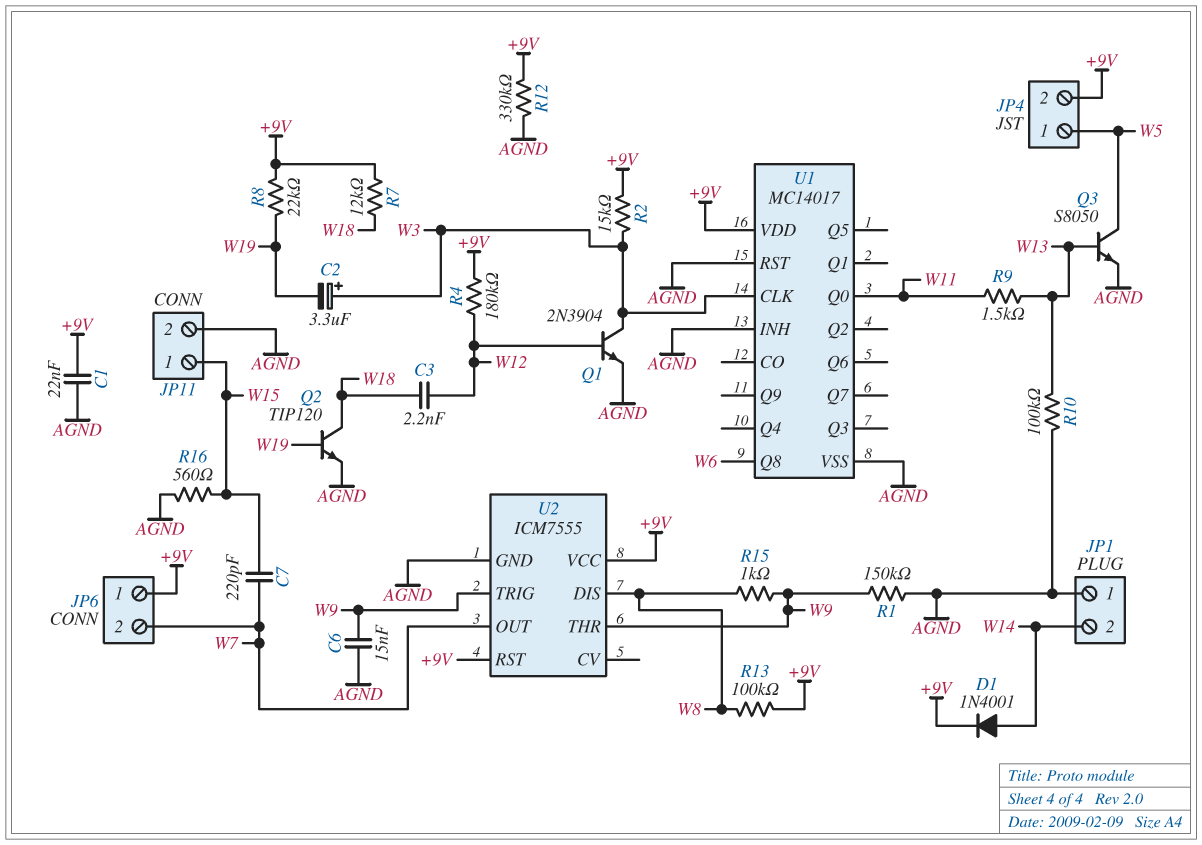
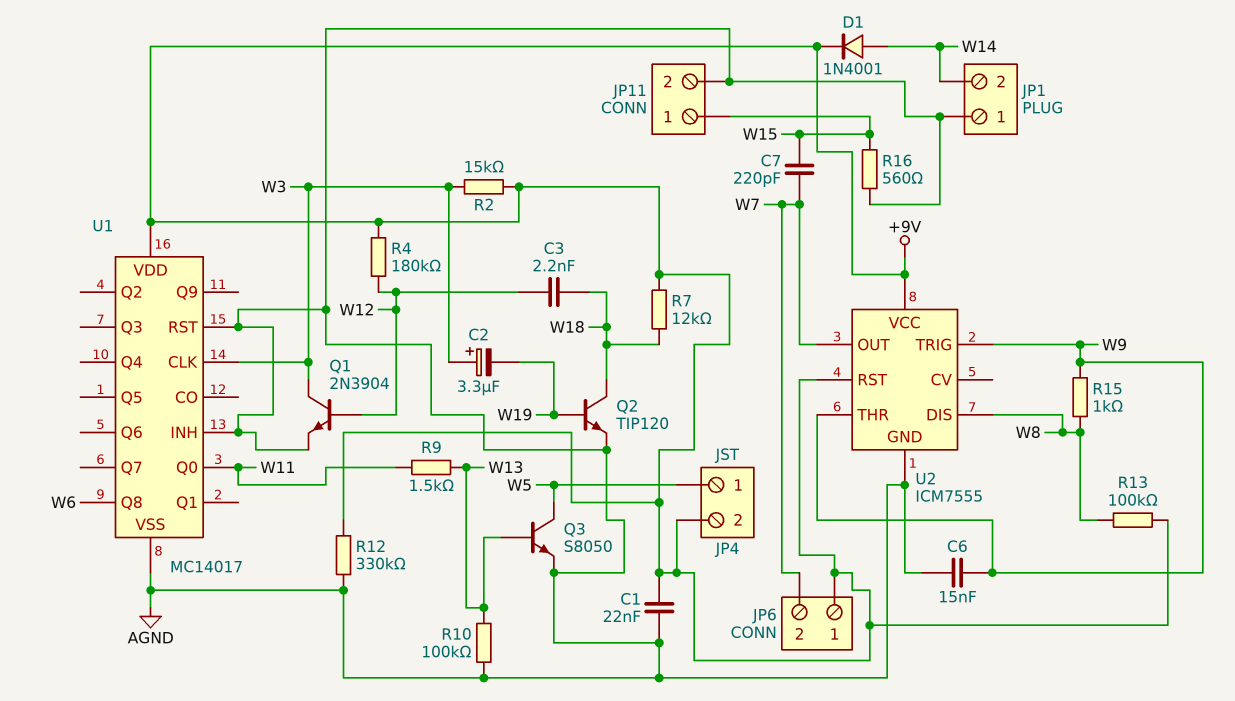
R1: 150k (AGND, W9) -> none
R8: 22k (+9V, W19) -> none

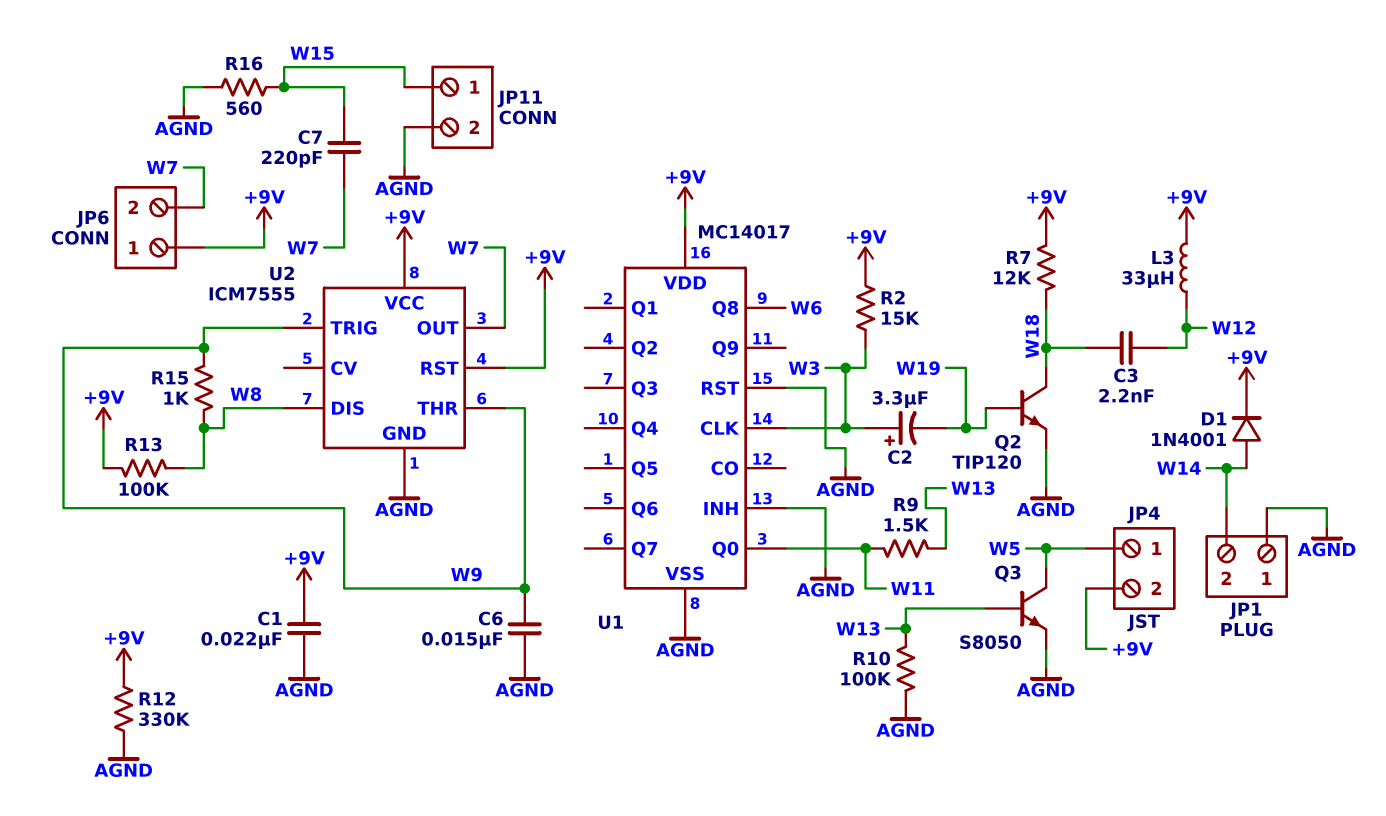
L3: none -> 33uH (+9V, W12)
Q1: NPN 2N3904 (B W12, C W3, E AGND) -> none
R4: 180k (+9V, W12) -> none

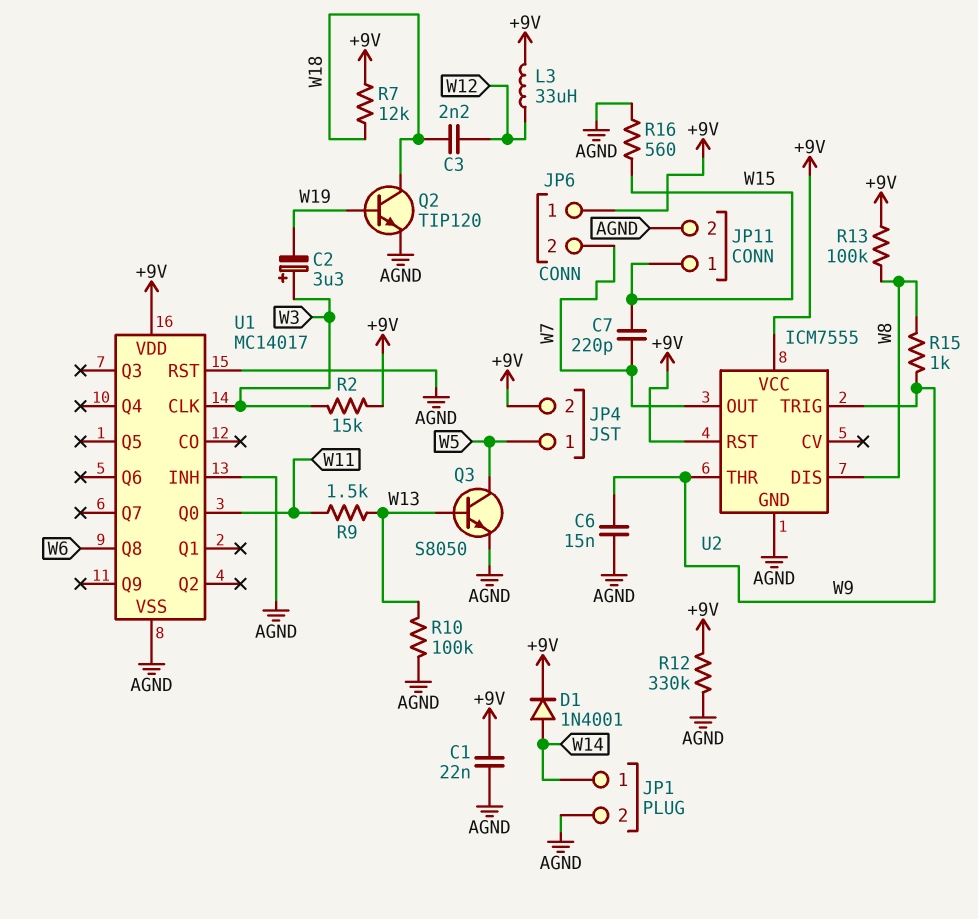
JP1 pin 1: AGND -> W14
JP1 pin 2: W14 -> AGND

